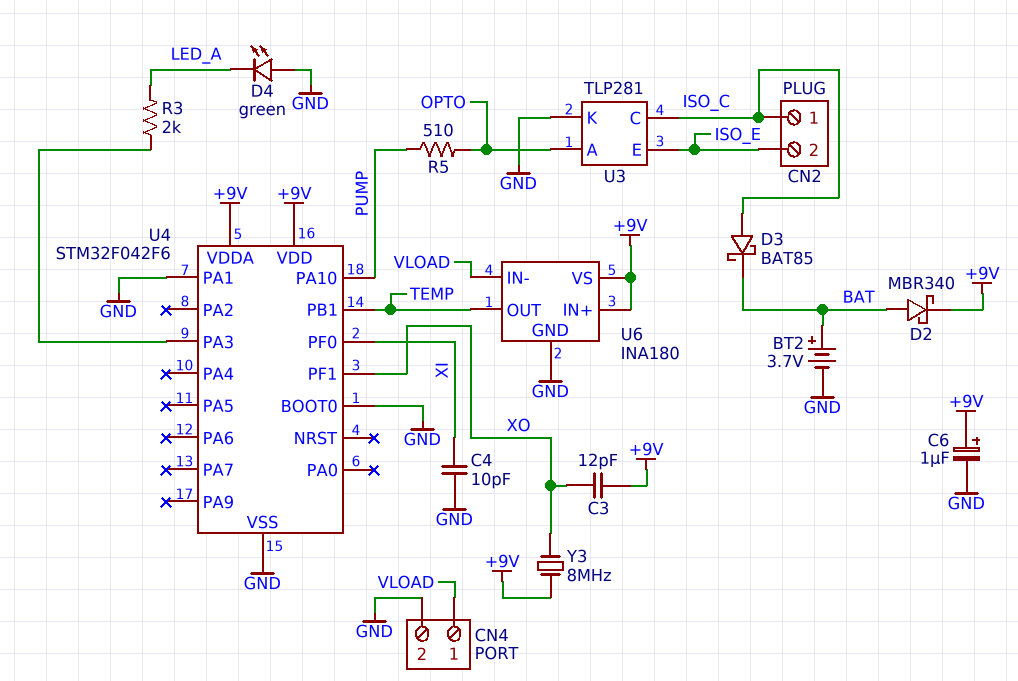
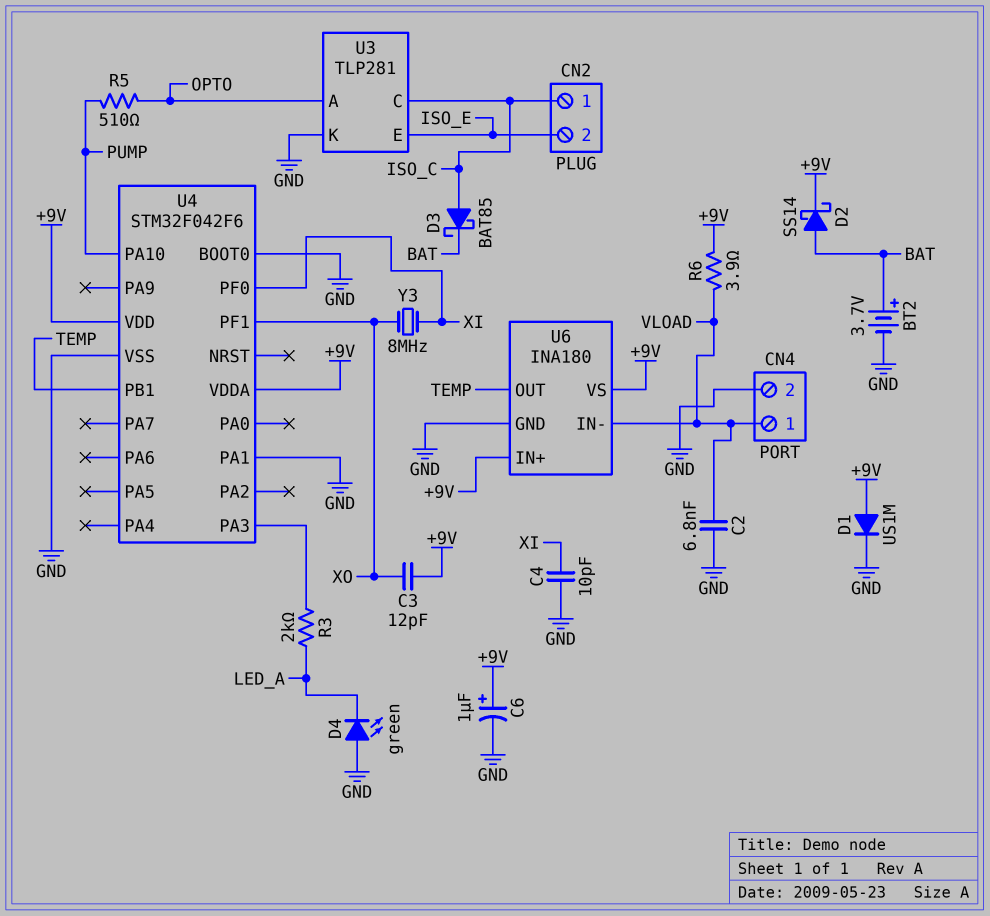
C2: none -> 6.8nF (GND, VLOAD)
D1: none -> diode US1M (A +9V, K GND)
D2: schottky MBR340 (A BAT, K +9V) -> schottky SS14 (A BAT, K +9V)
R6: none -> 3.9 (+9V, VLOAD)
Y3: 8MHz (+9V, XO) -> 8MHz (XI, XO)

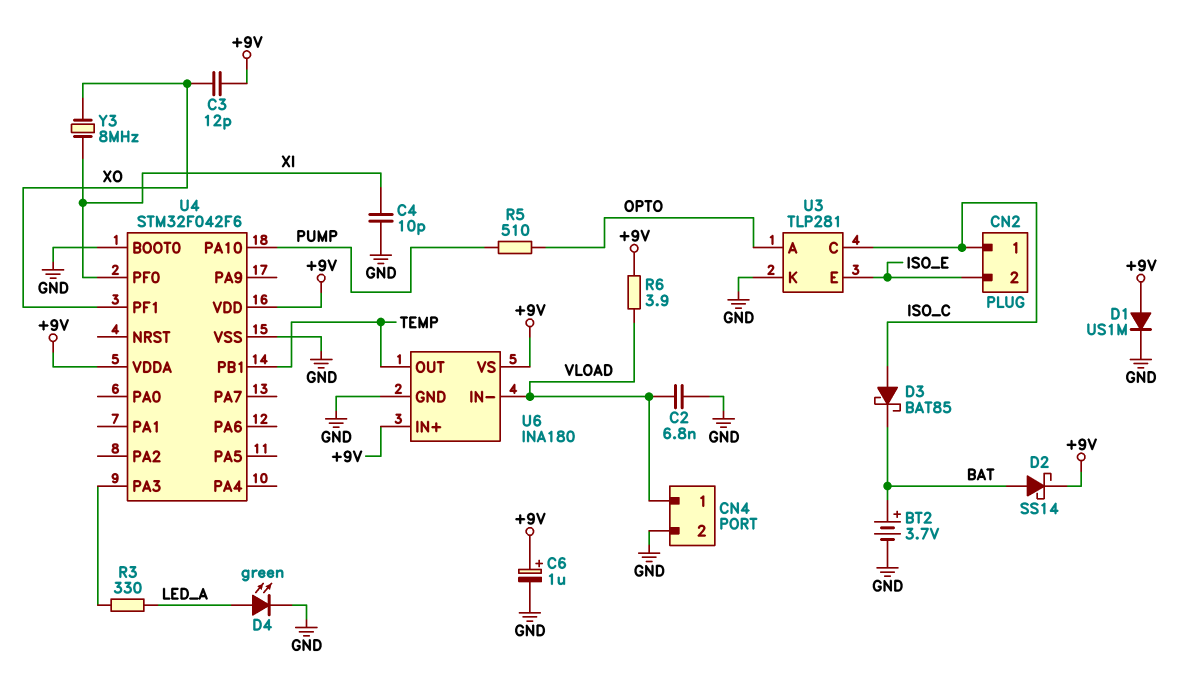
D4: LED green (A GND, K LED_A) -> LED green (A LED_A, K GND)
R3: 2k (LED_A, U4/PA3) -> 330 (LED_A, U4/PA3)
U4 pin PA1: GND -> none

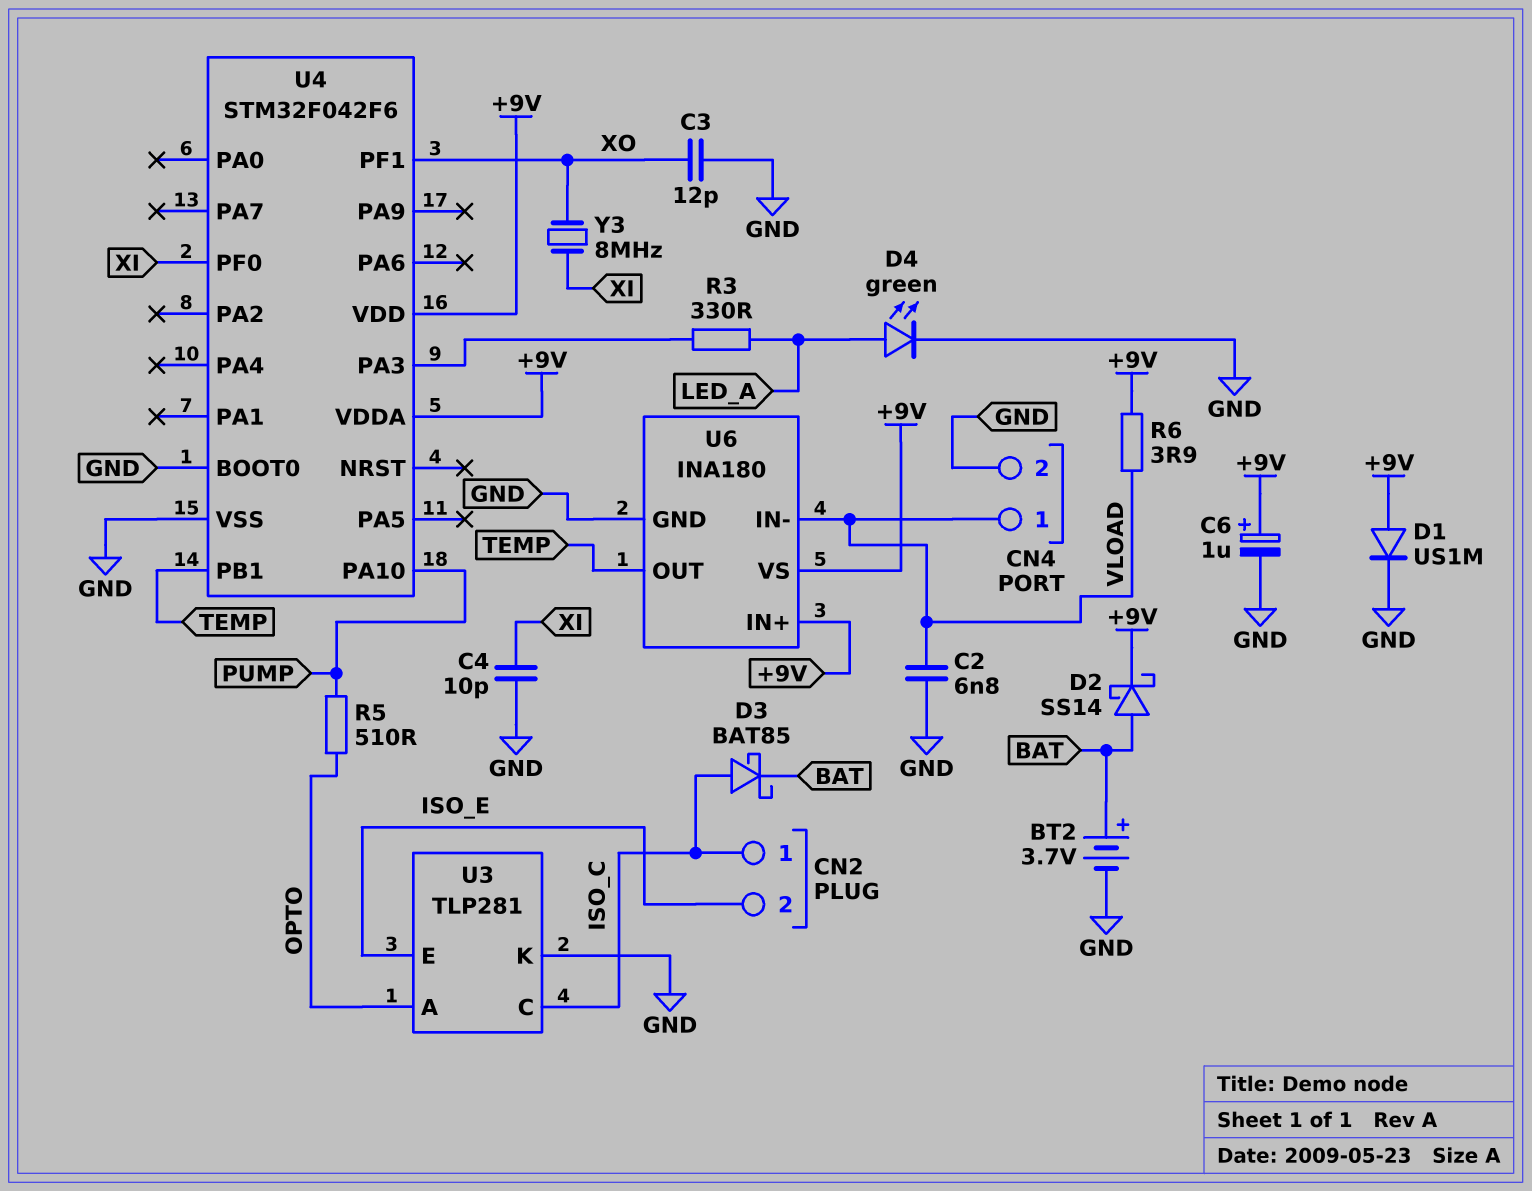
C3: 12pF (+9V, XO) -> 12pF (GND, XO)

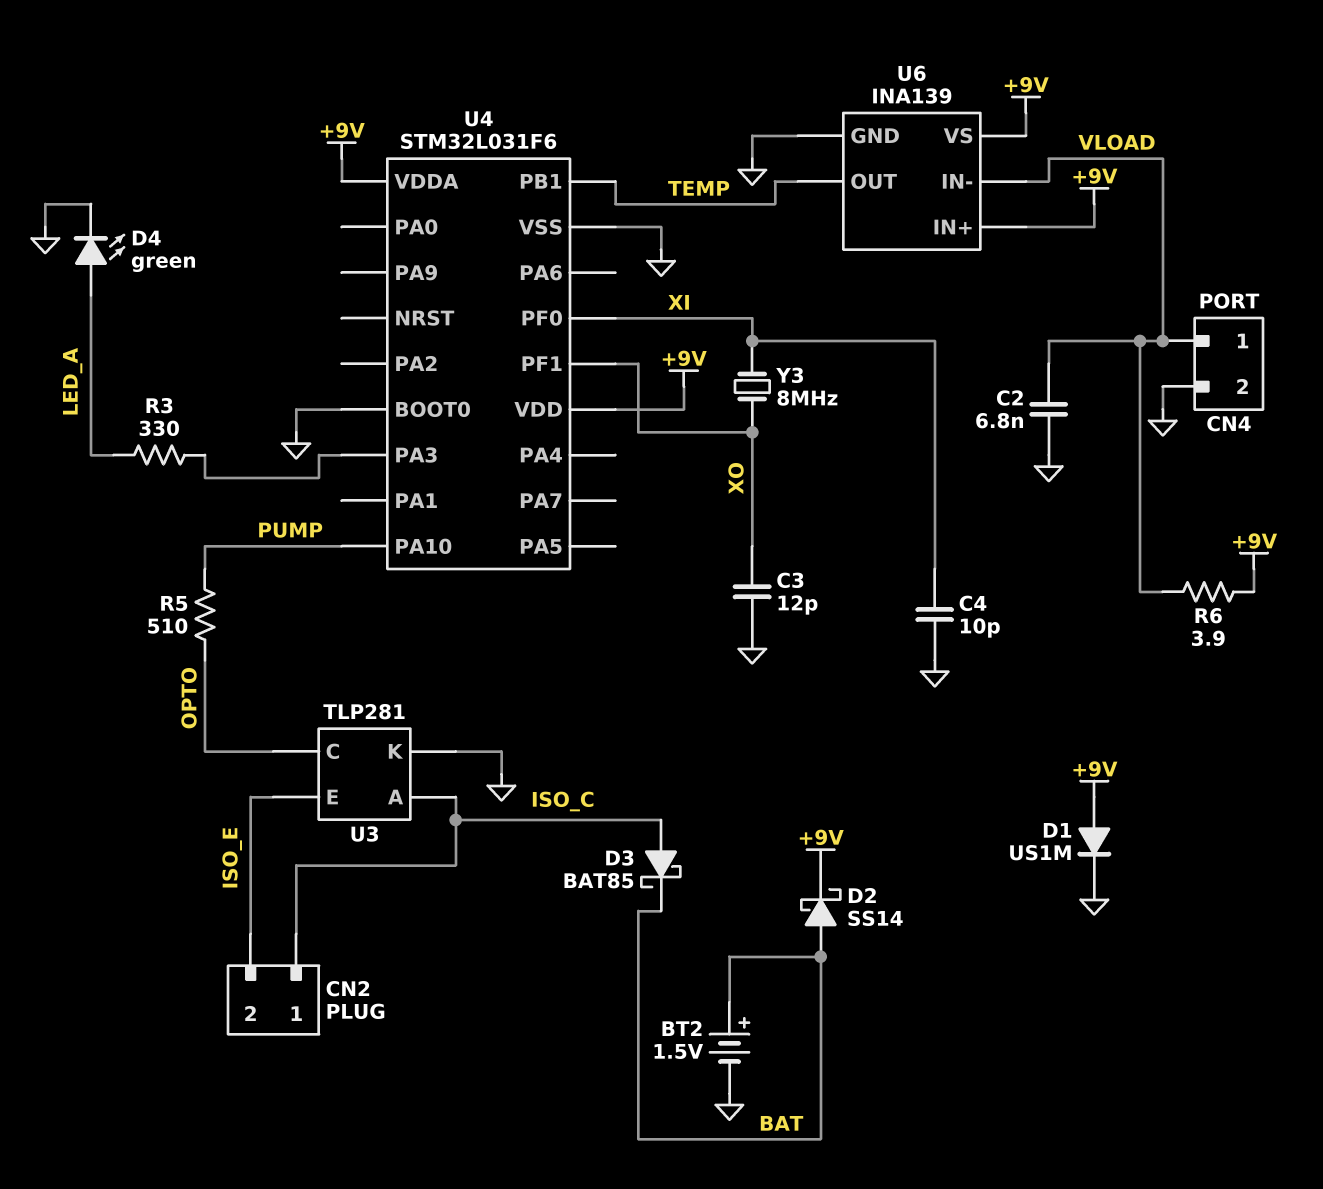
BT2: 3.7V (plus BAT, minus GND) -> 1.5V (plus BAT, minus GND)
C6: 1uF (plus +9V, minus GND) -> none
U3 pin A: OPTO -> ISO_C
U3 pin C: ISO_C -> OPTO
U4: STM32F042F6 -> STM32L031F6
U6: INA180 -> INA139

